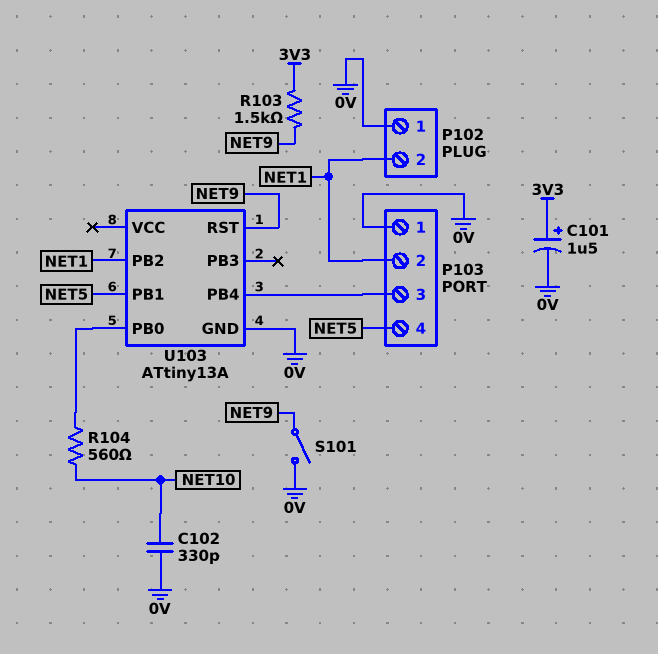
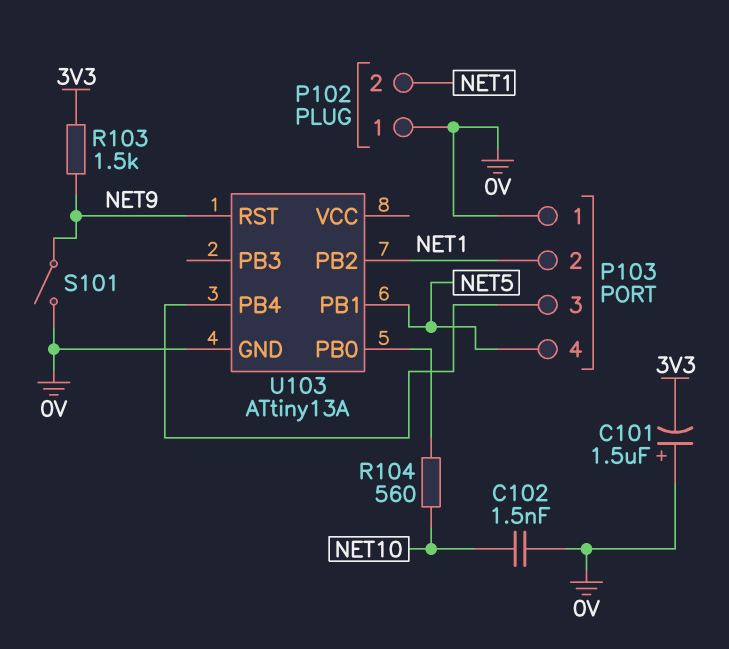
C101: 1.5uF (plus 3V3, minus 0V) -> 1.5uF (plus 0V, minus 3V3)
C102: 330pF (0V, NET10) -> 1.5nF (0V, NET10)

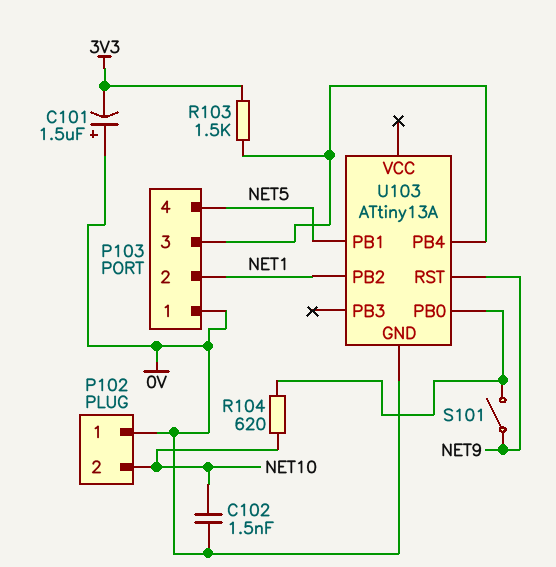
P102 pin 2: NET1 -> NET10
R103: 1.5k (3V3, NET9) -> 1.5k (3V3, P103/3)
R104: 560 (NET10, U103/PB0) -> 620 (NET10, U103/PB0)
S101: switch (0V, NET9) -> switch (NET9, U103/PB0)

